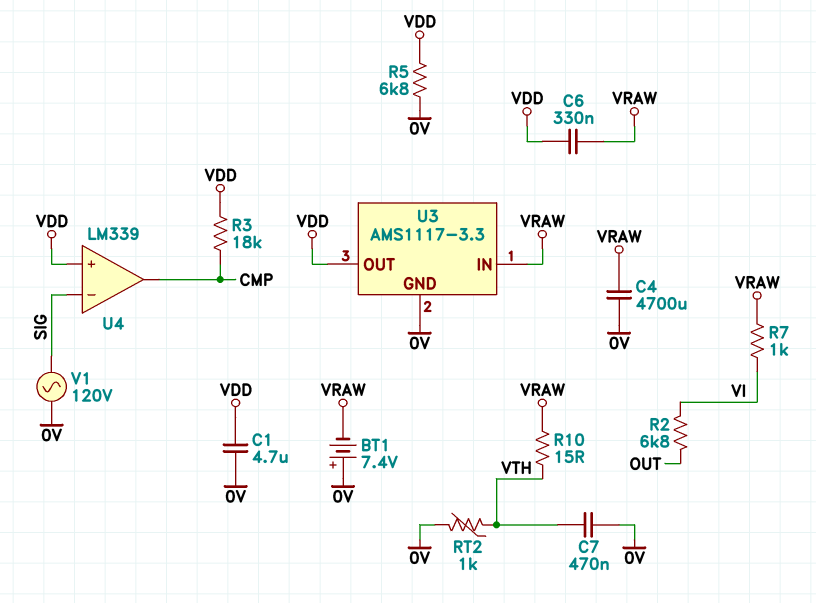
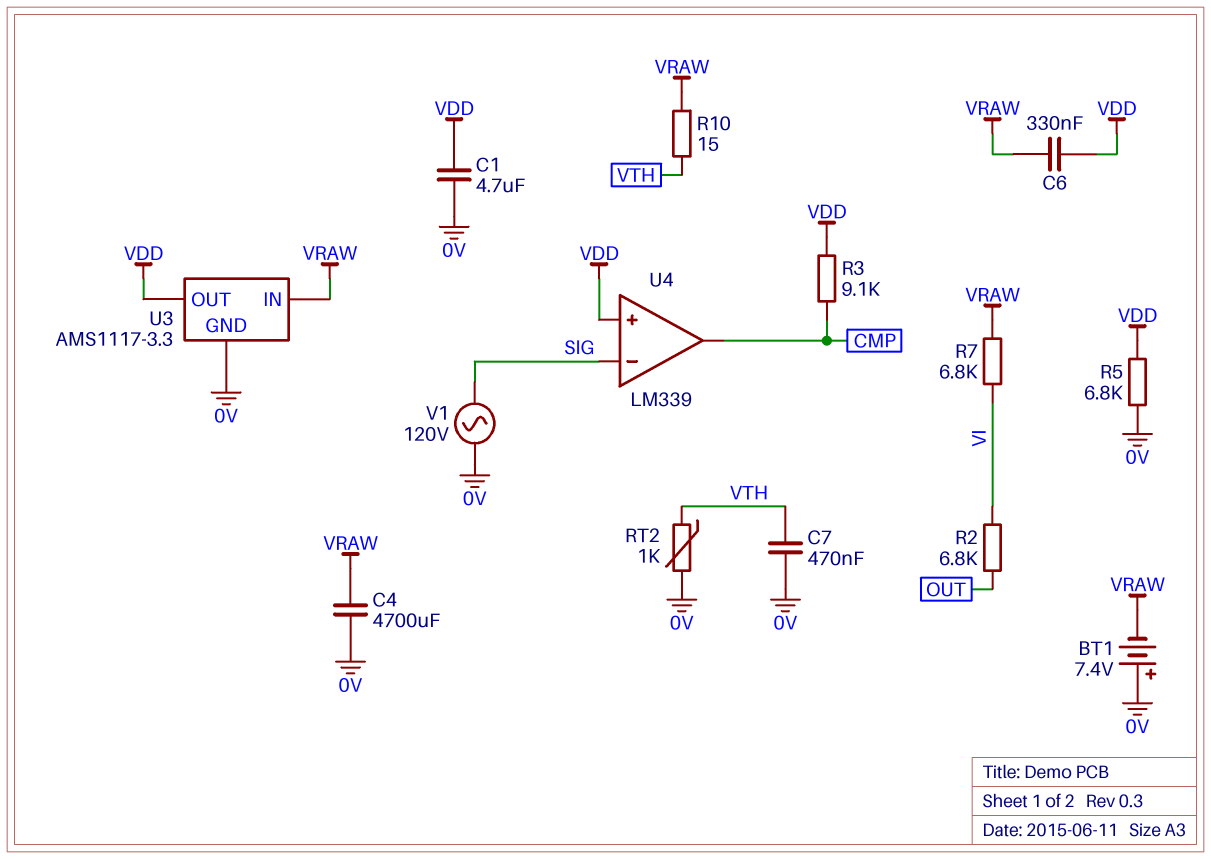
R3: 18k (CMP, VDD) -> 9.1k (CMP, VDD)
R7: 1k (VI, VRAW) -> 6.8k (VI, VRAW)

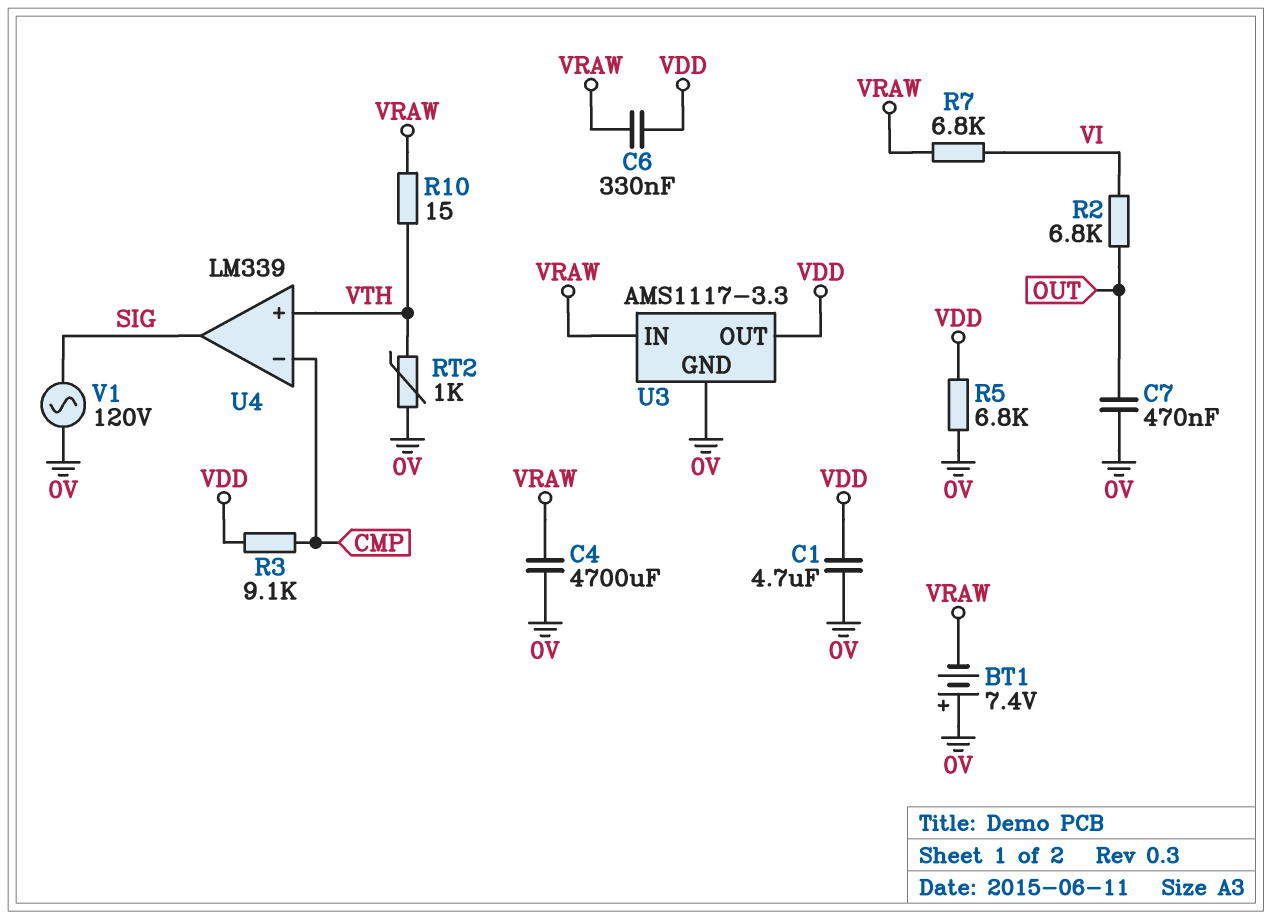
C7: 470nF (0V, VTH) -> 470nF (0V, OUT)
U4 pin in+: VDD -> VTH
U4 pin in-: SIG -> CMP
U4 pin out: CMP -> SIG

